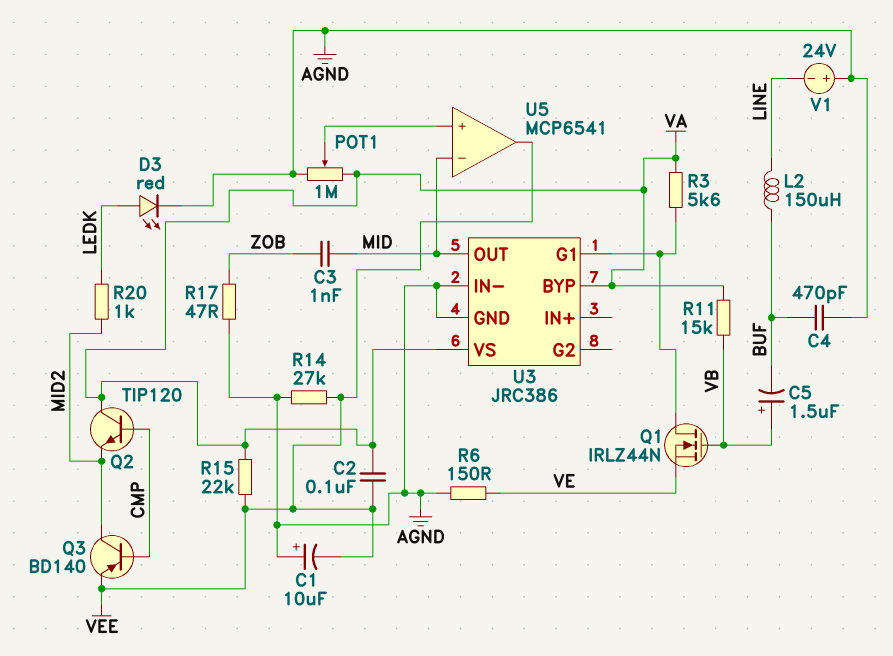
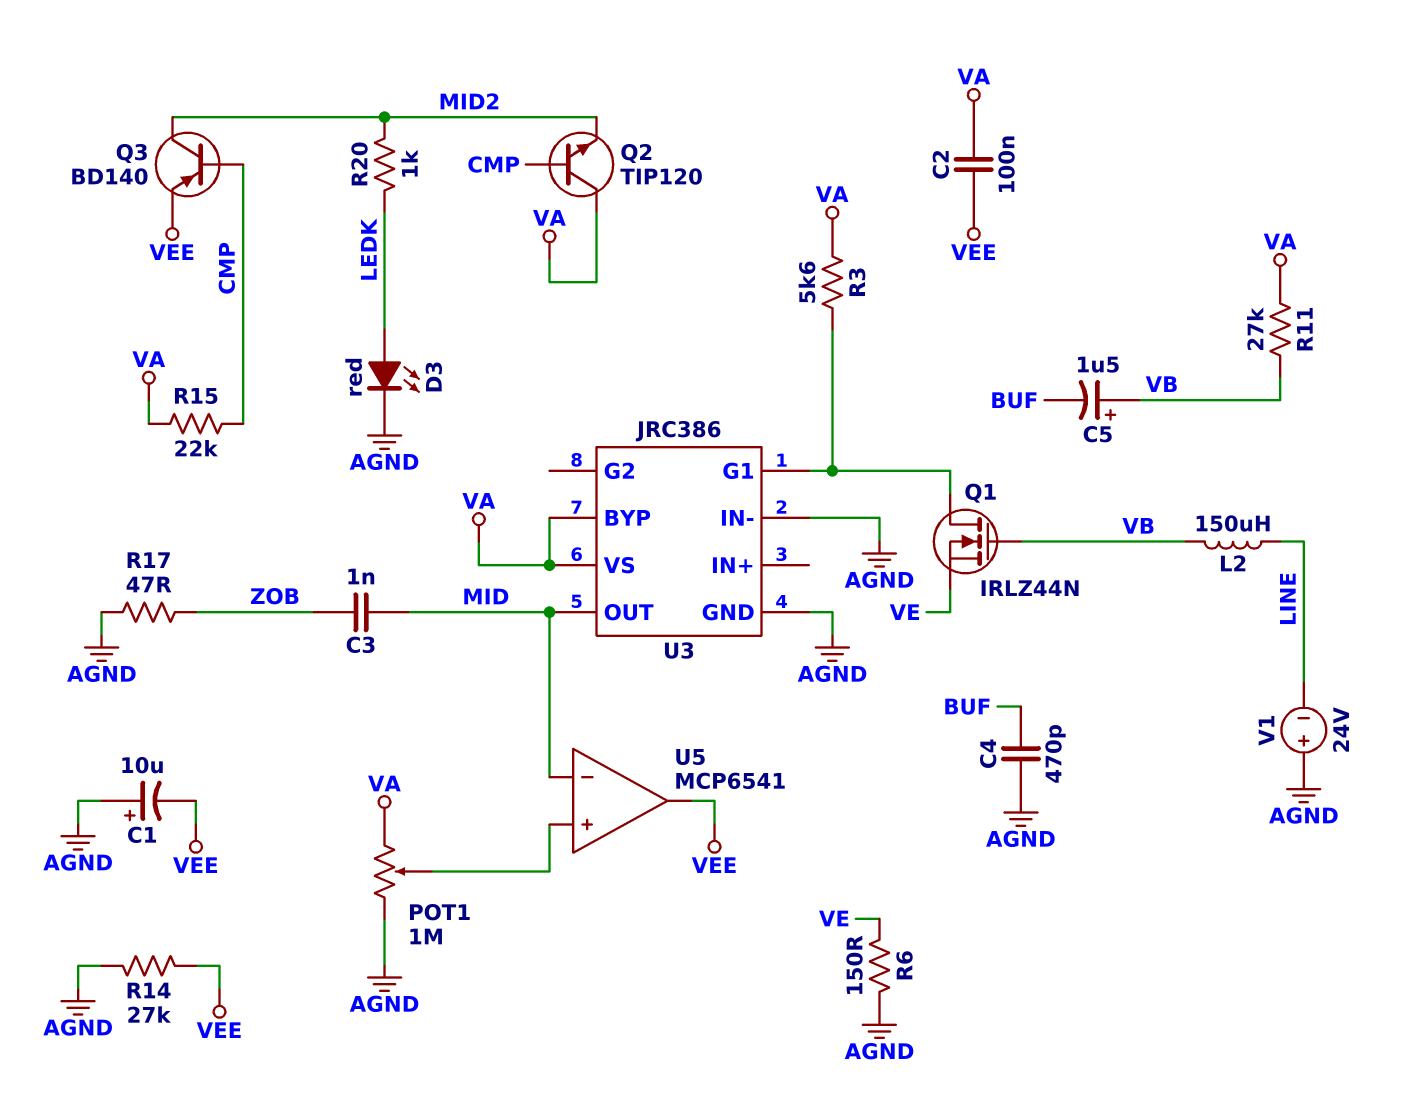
L2: 150uH (BUF, LINE) -> 150uH (LINE, VB)
R11: 15k (VA, VB) -> 27k (VA, VB)
R15: 22k (VA, VEE) -> 22k (CMP, VA)

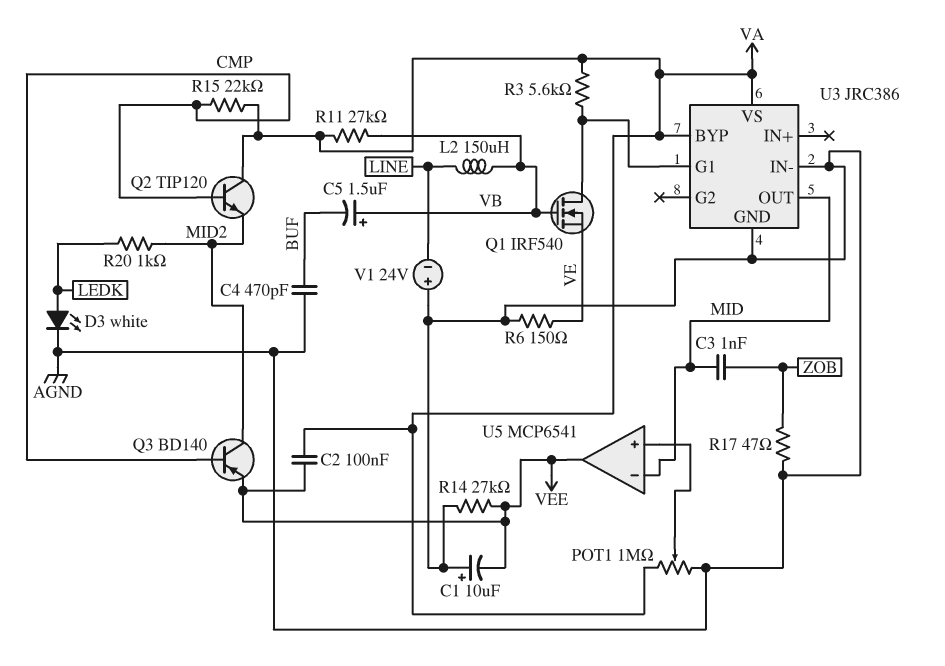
D3: LED red (A LEDK, K AGND) -> LED white (A LEDK, K AGND)
Q1: NMOS IRLZ44N (G VB, D U3/G1, S VE) -> NMOS IRF540 (G VB, D U3/G1, S VE)

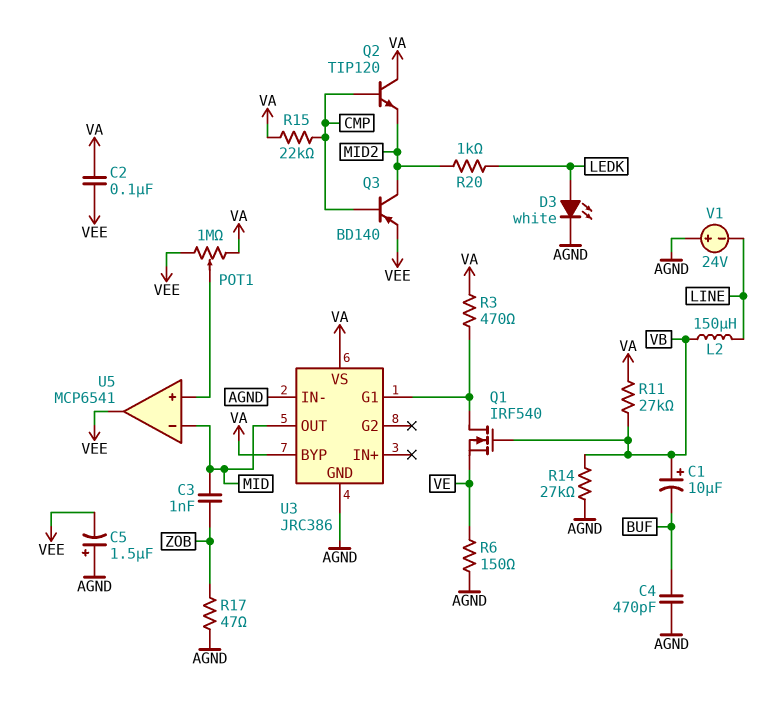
C1: 10uF (plus AGND, minus VEE) -> 10uF (plus VB, minus BUF)
C5: 1.5uF (plus VB, minus BUF) -> 1.5uF (plus AGND, minus VEE)
POT1: 1M (AGND, VA, wiper U5/in+) -> 1M (VA, VEE, wiper U5/in+)
R3: 5.6k (U3/G1, VA) -> 470 (U3/G1, VA)
R14: 27k (AGND, VEE) -> 27k (AGND, VB)

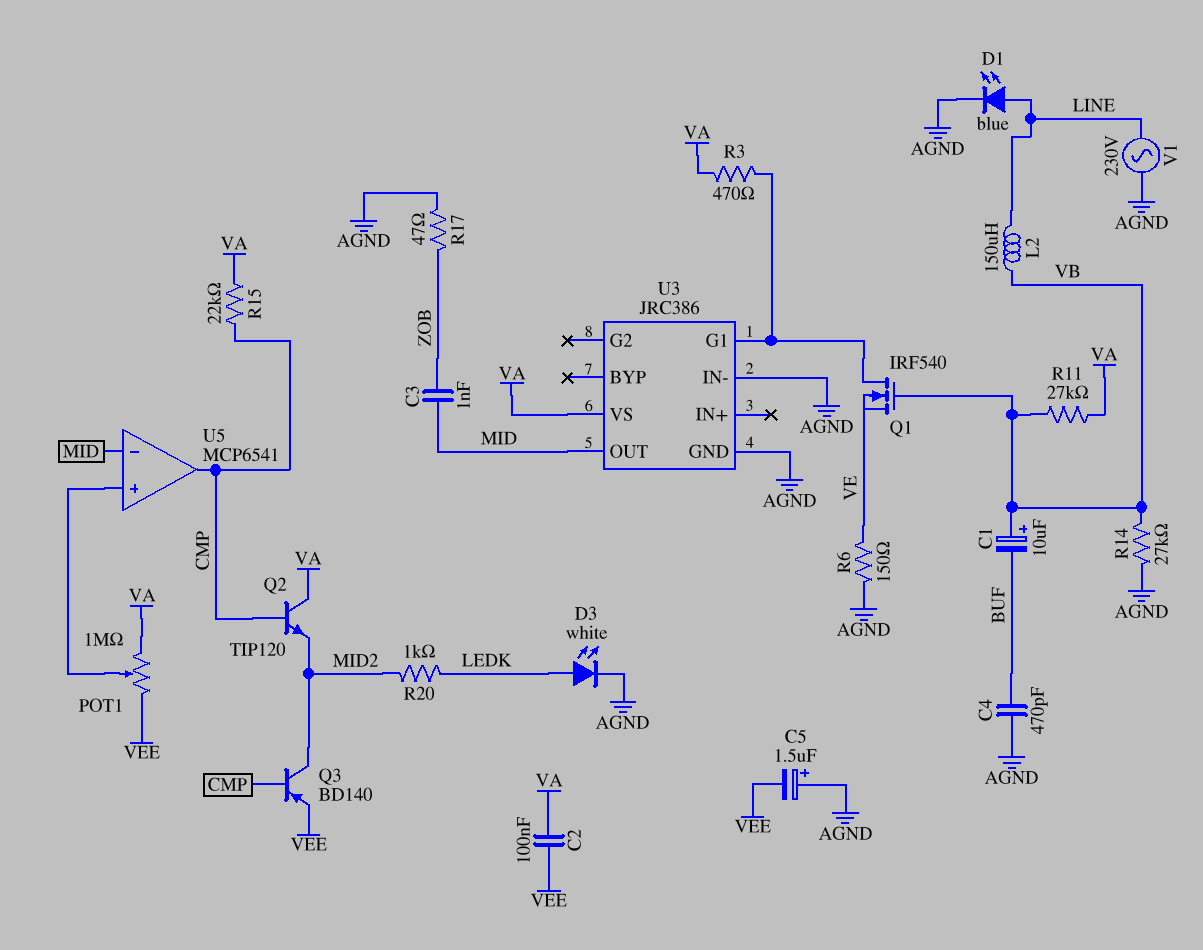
D1: none -> LED blue (A LINE, K AGND)
U3 pin BYP: VA -> none
U5 pin out: VEE -> CMP
V1: 24V (plus AGND, minus LINE) -> AC 230V (AGND, LINE)

